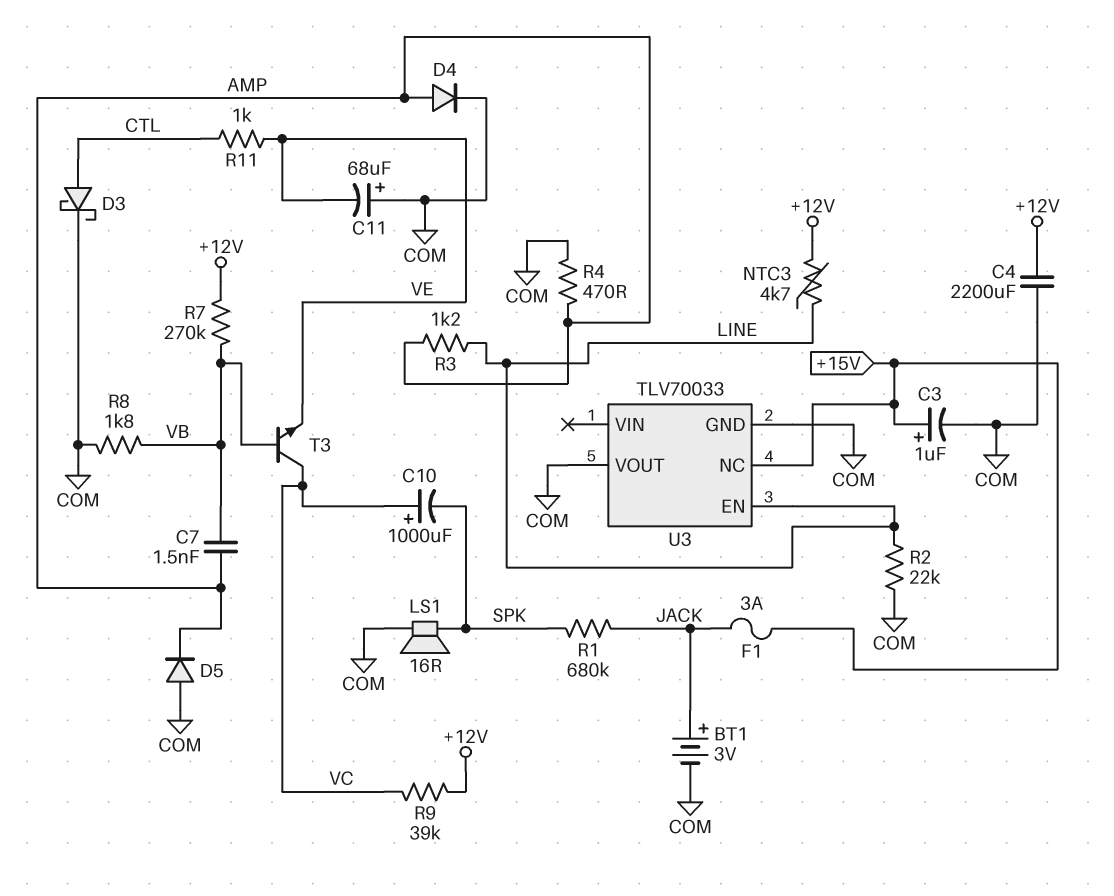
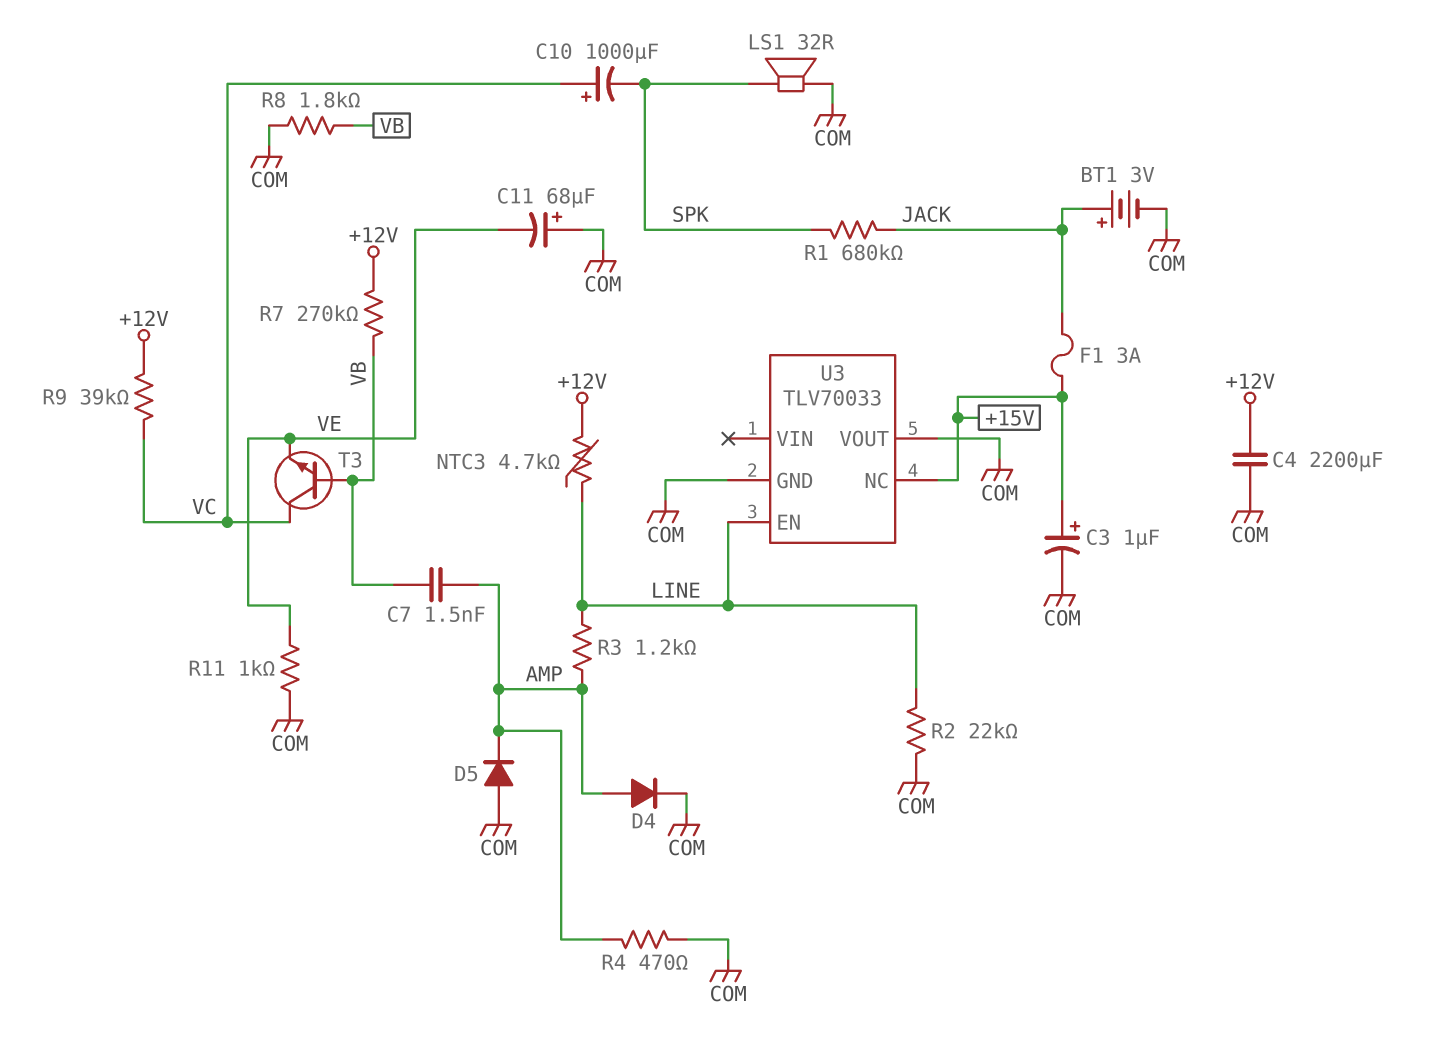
D3: schottky (A CTL, K COM) -> none
LS1: speaker 16R (COM, SPK) -> speaker 32R (COM, SPK)
R11: 1k (CTL, VE) -> 1k (COM, VE)

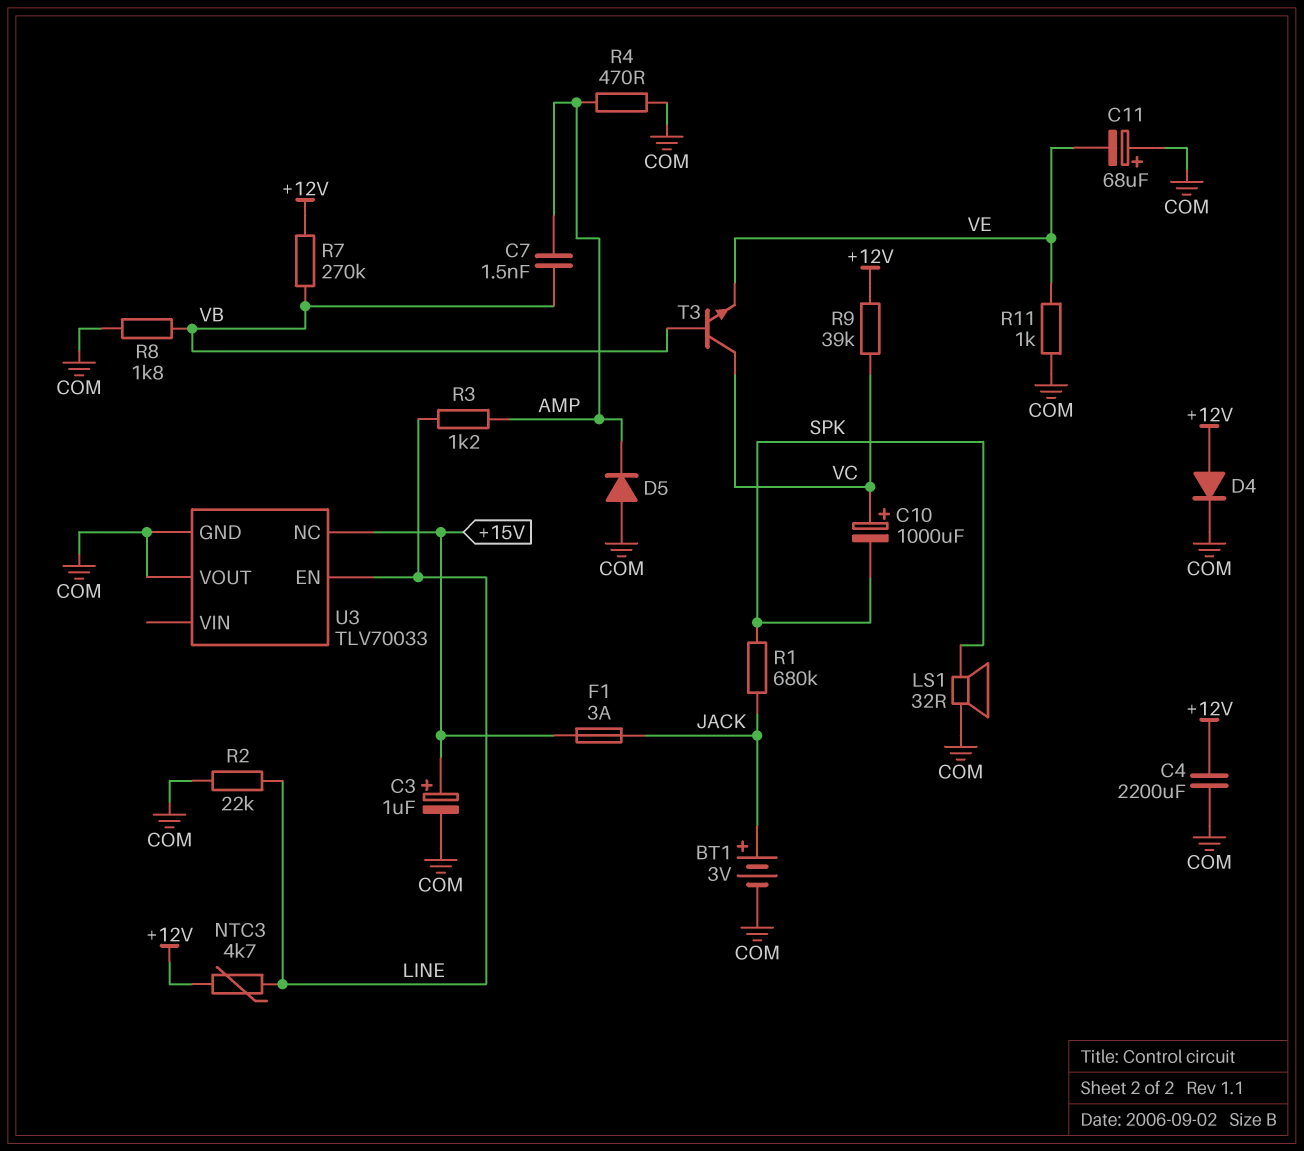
D4: diode (A AMP, K COM) -> diode (A +12V, K COM)

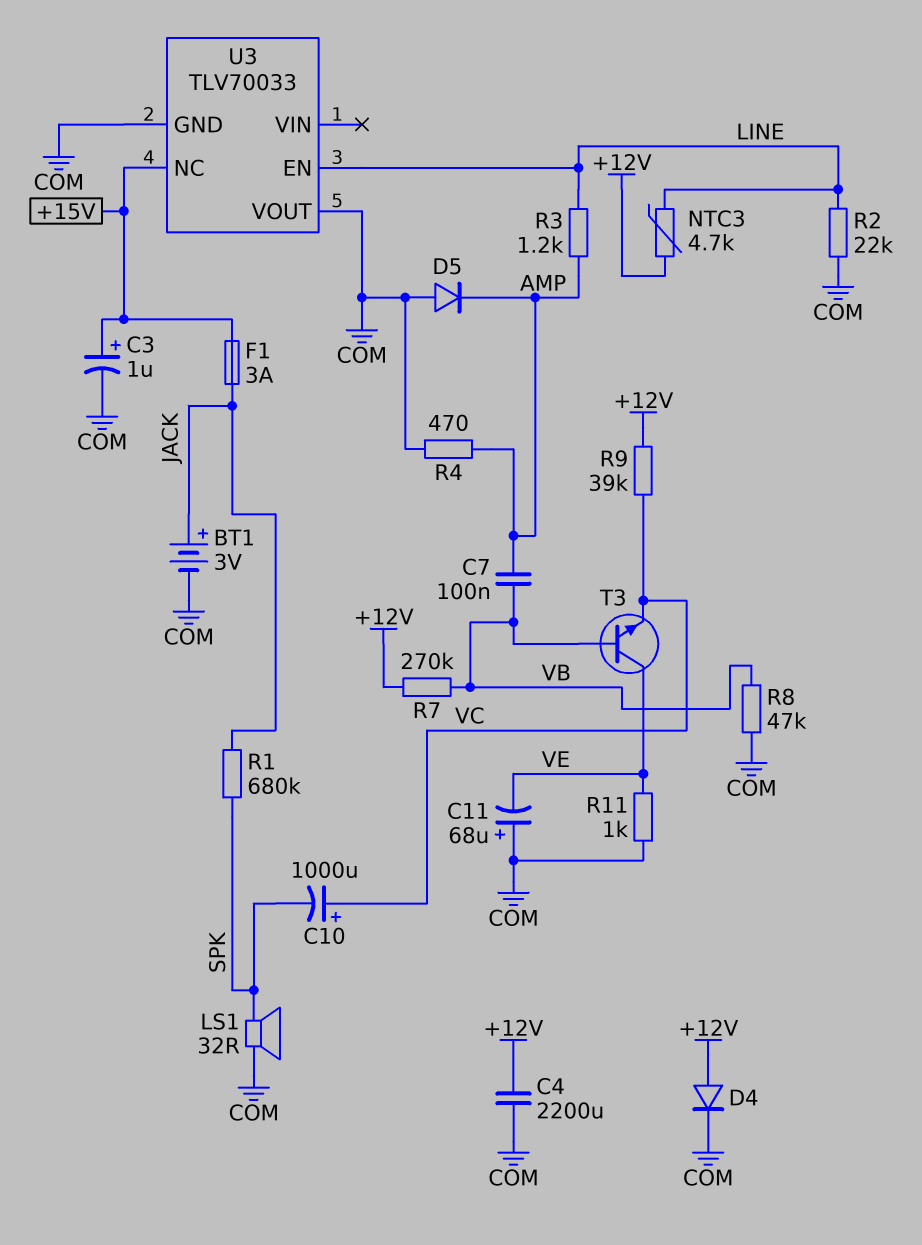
C7: 1.5nF (AMP, VB) -> 100nF (AMP, VB)
R8: 1.8k (COM, VB) -> 47k (COM, VB)
T3: NPN (B VB, C VC, E VE) -> NPN (B VB, C VE, E VC)

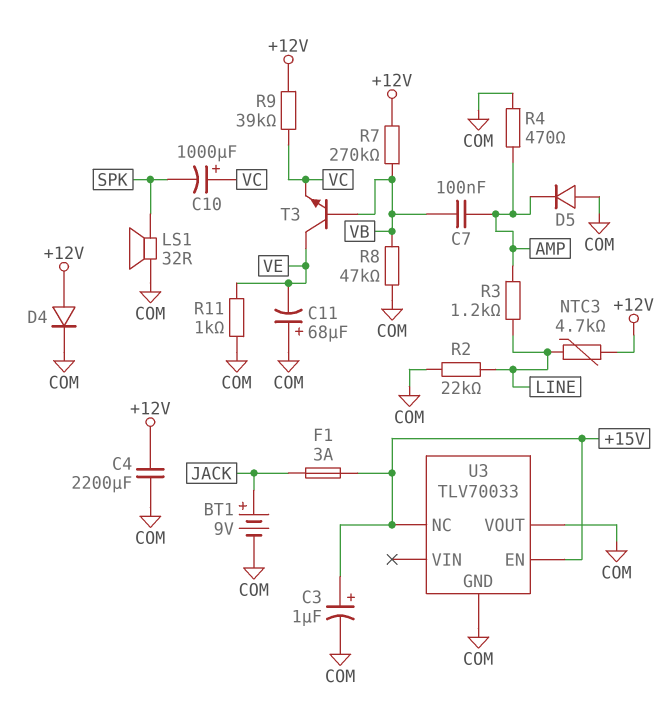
BT1: 3V (plus JACK, minus COM) -> 9V (plus JACK, minus COM)
R1: 680k (JACK, SPK) -> none
U3 pin EN: LINE -> +15V

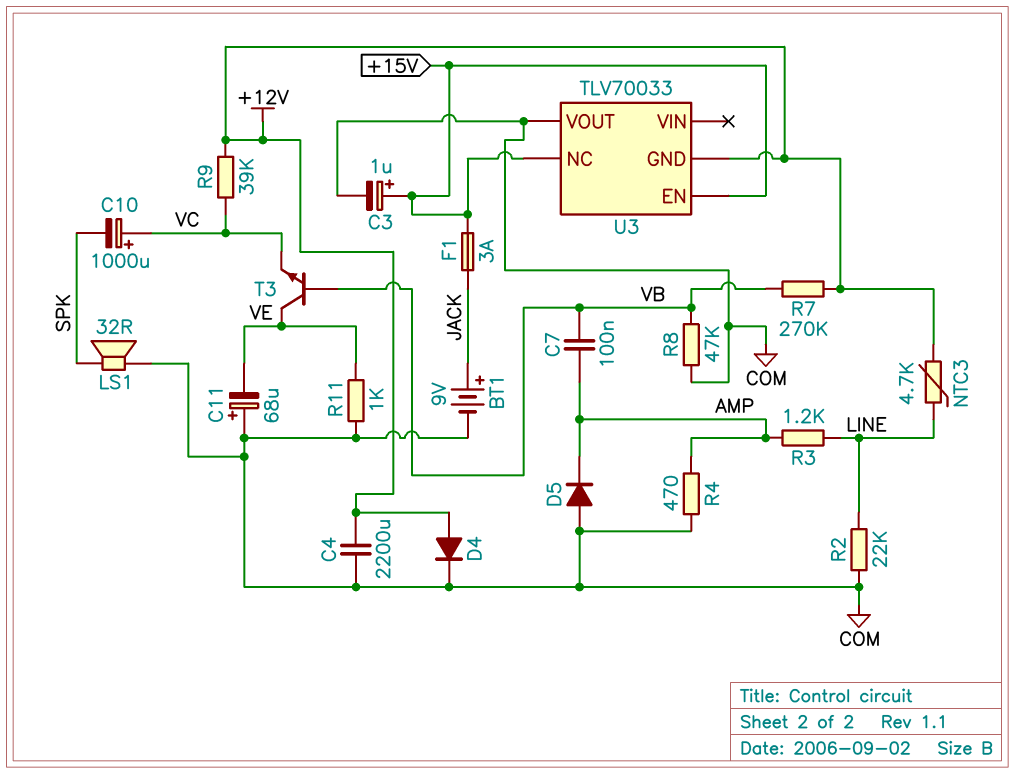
U3 pin GND: COM -> +12V

